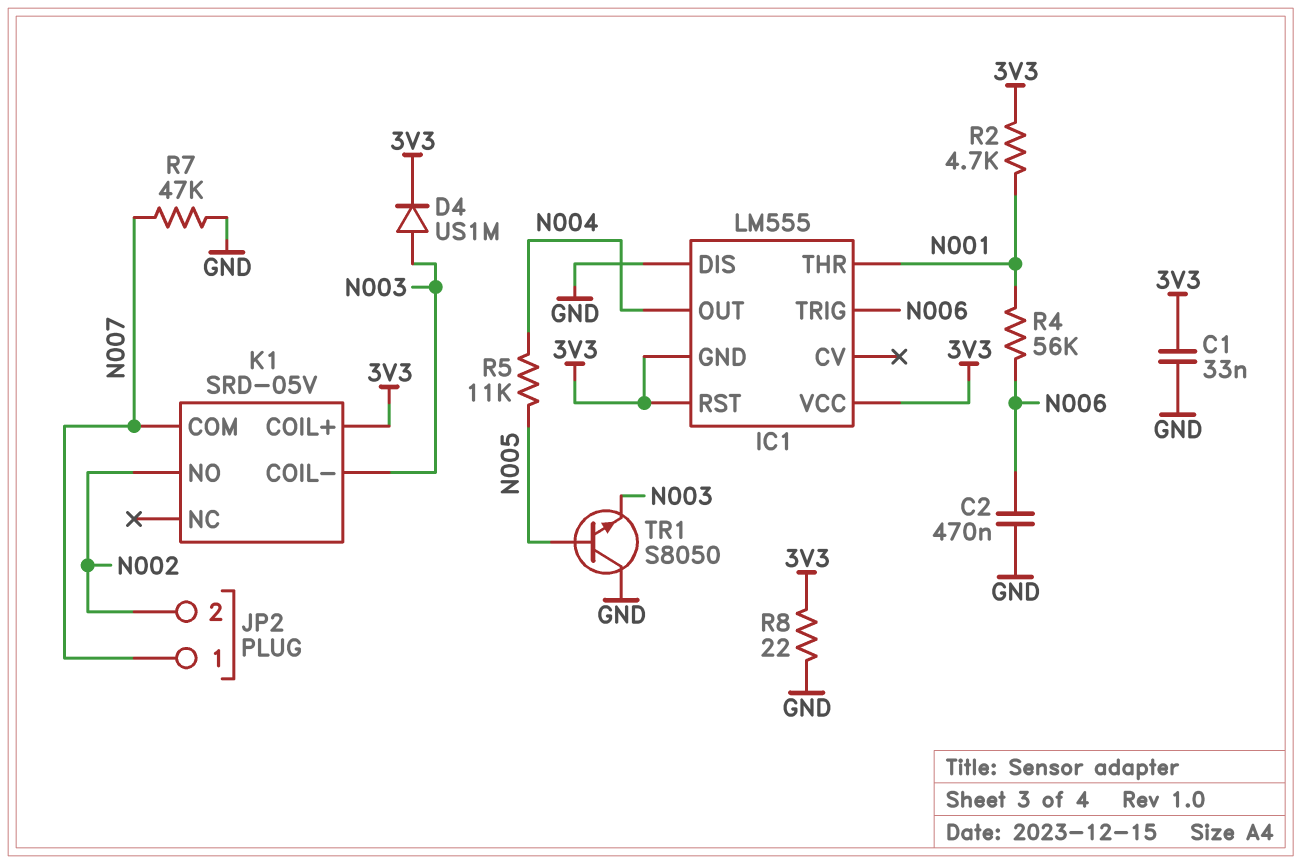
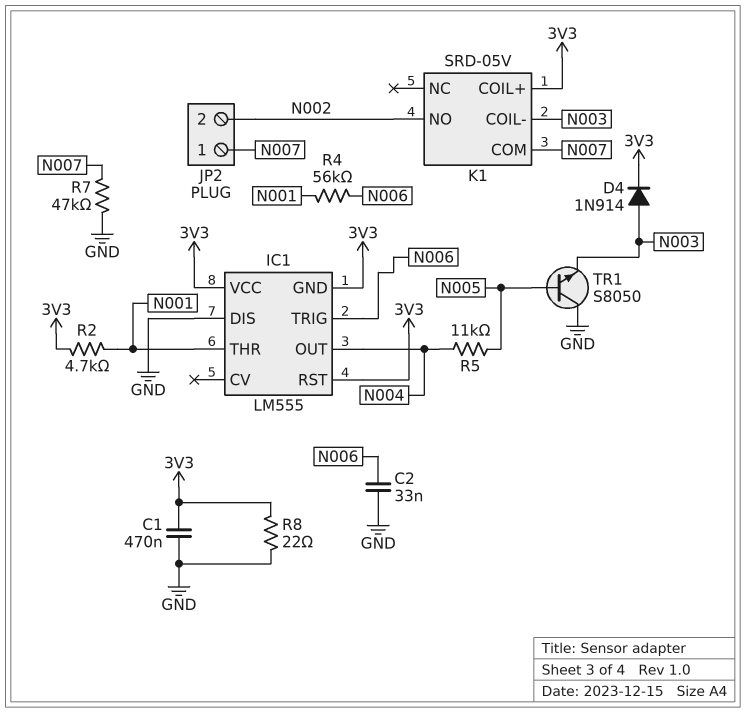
C1: 33nF (3V3, GND) -> 470nF (3V3, GND)
C2: 470nF (GND, N006) -> 33nF (GND, N006)
D4: diode US1M (A N003, K 3V3) -> diode 1N914 (A N003, K 3V3)

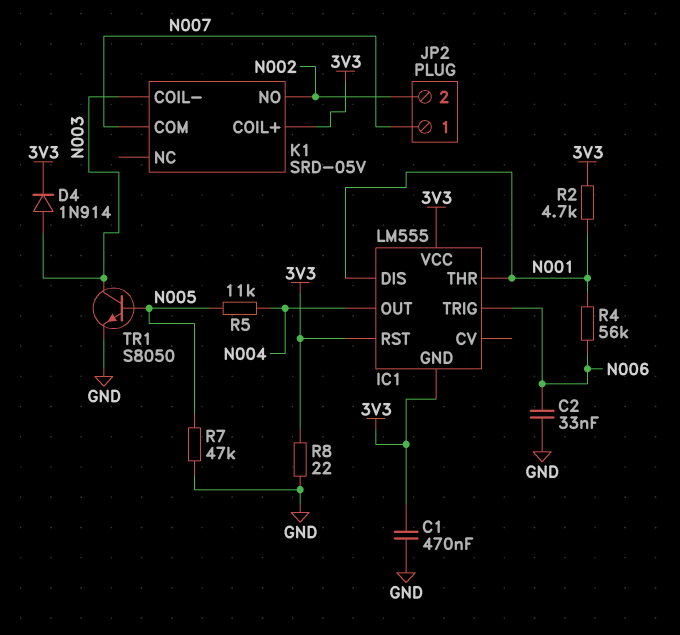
IC1 pin DIS: GND -> N001
R7: 47k (GND, N007) -> 47k (GND, N005)
TR1: NPN S8050 (B N005, C GND, E N003) -> NPN S8050 (B N005, C N003, E GND)

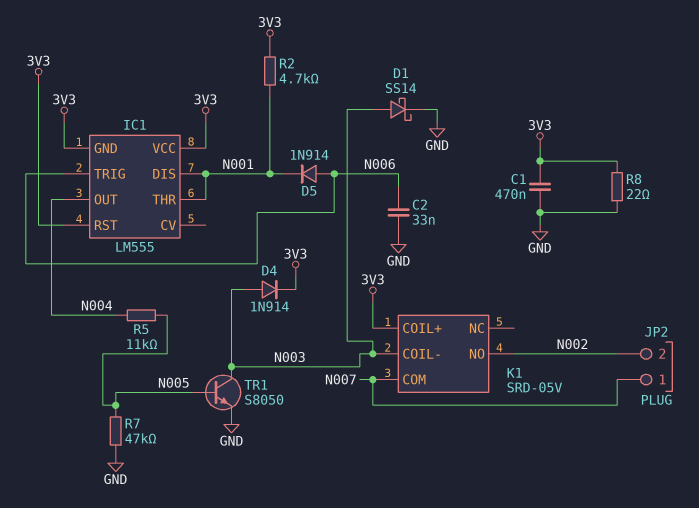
D1: none -> schottky SS14 (A N003, K GND)
D5: none -> diode 1N914 (A N006, K N001)
R4: 56k (N001, N006) -> none

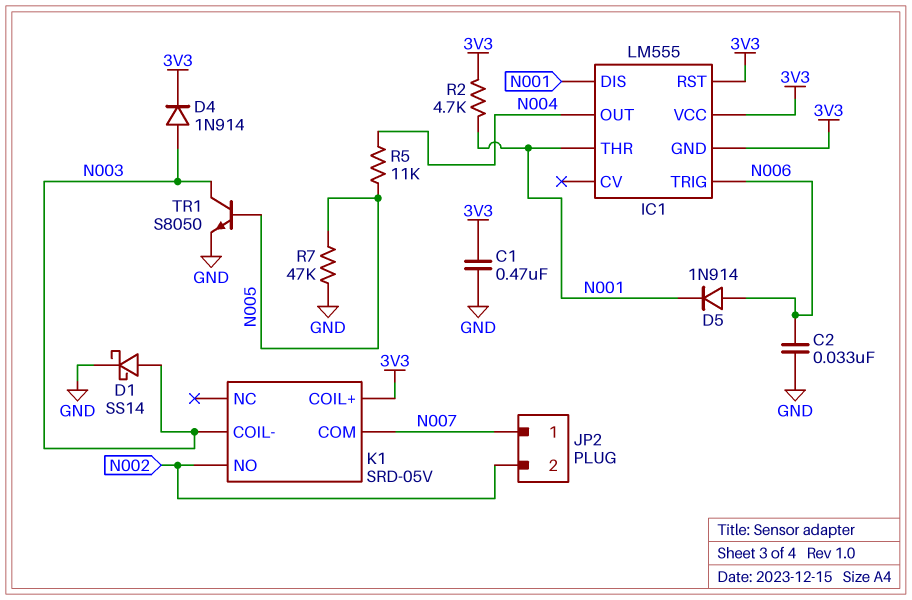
R8: 22 (3V3, GND) -> none

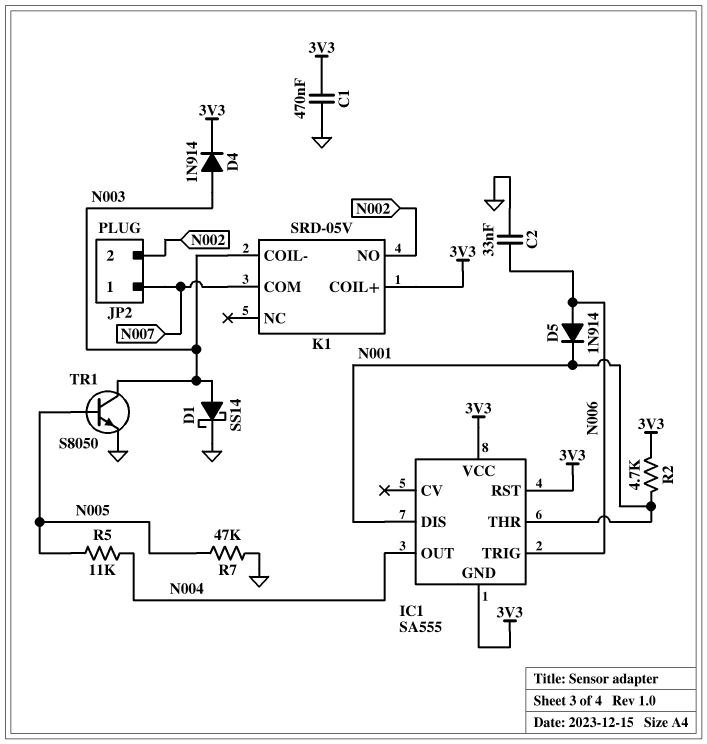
IC1: LM555 -> SA555

